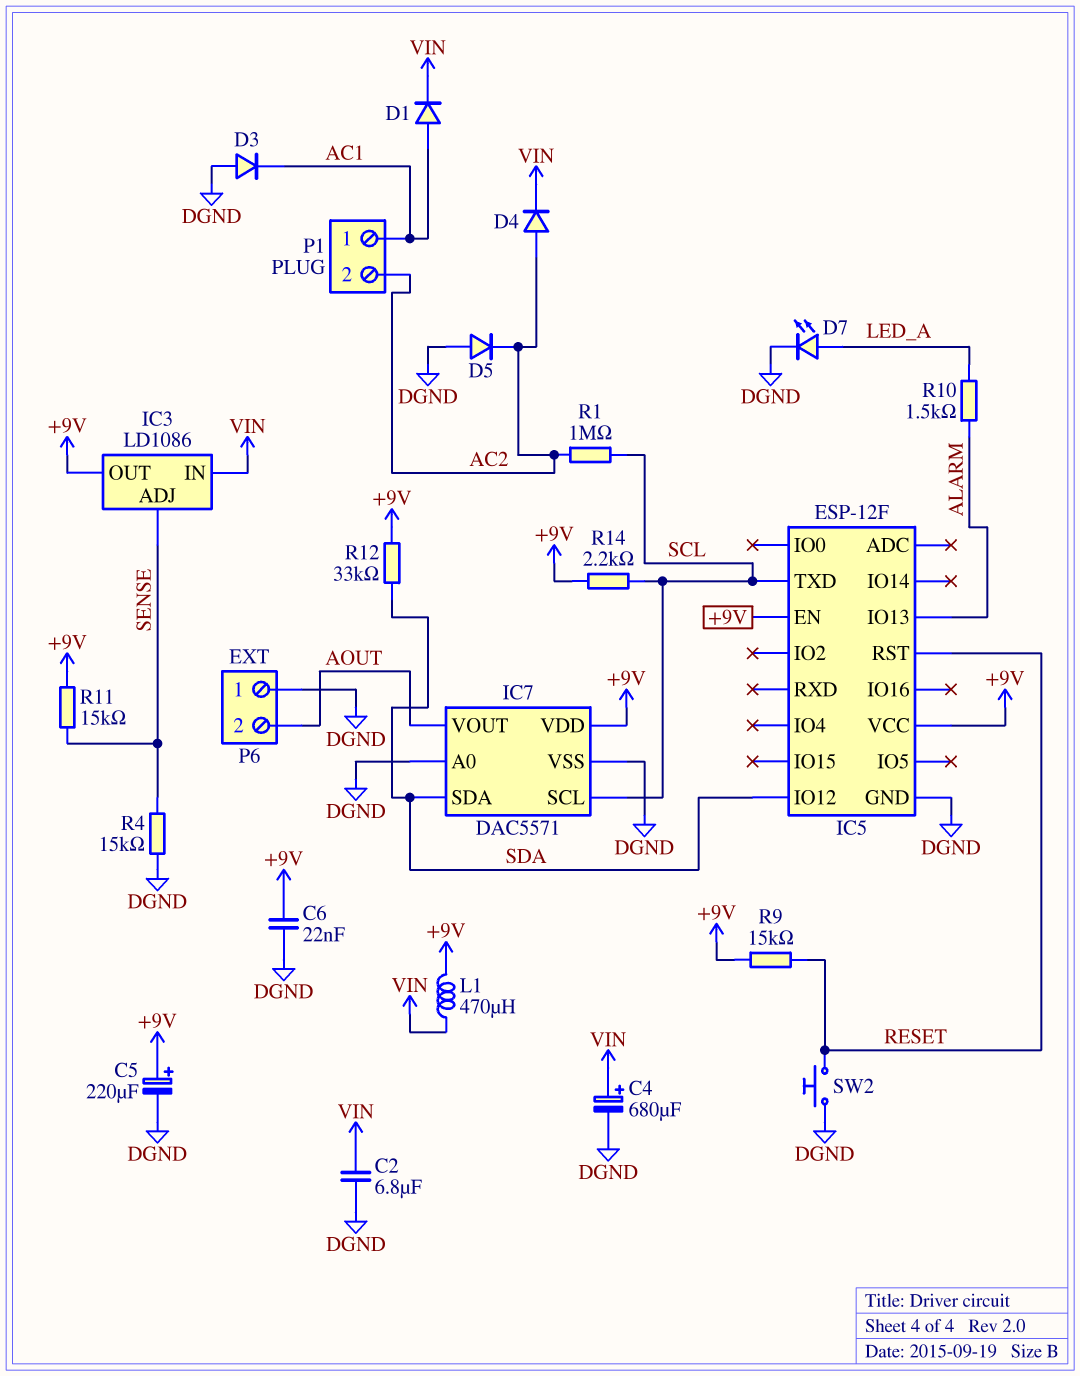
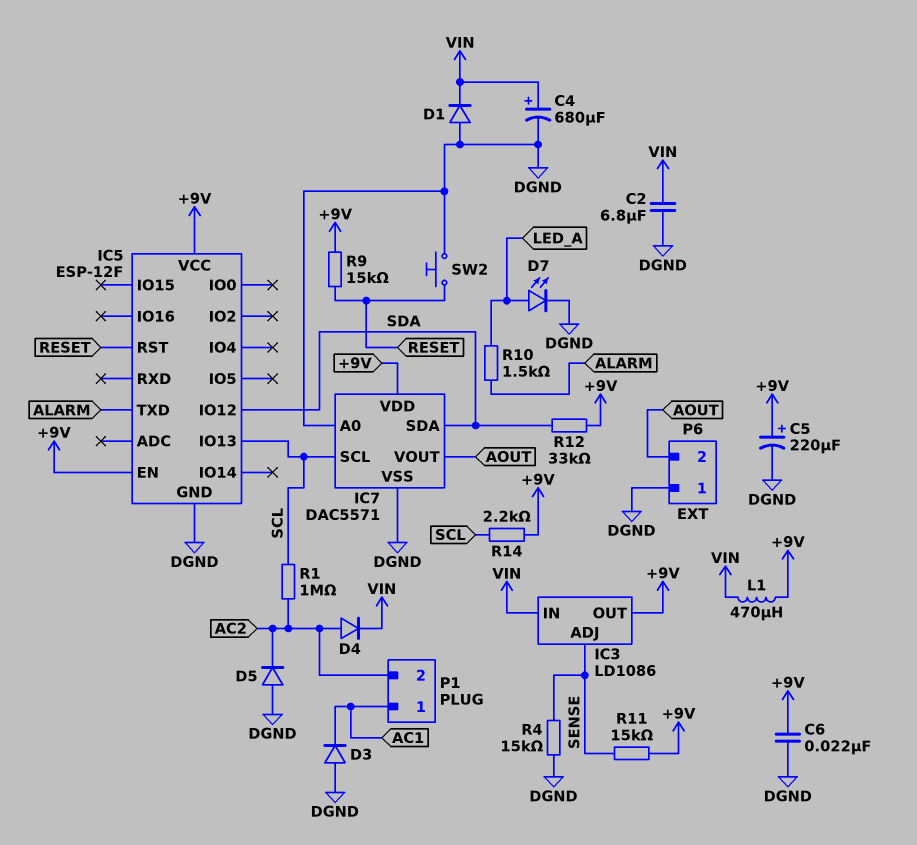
D1: diode (A AC1, K VIN) -> diode (A DGND, K VIN)
IC5 pin IO13: ALARM -> SCL
IC5 pin TXD: SCL -> ALARM

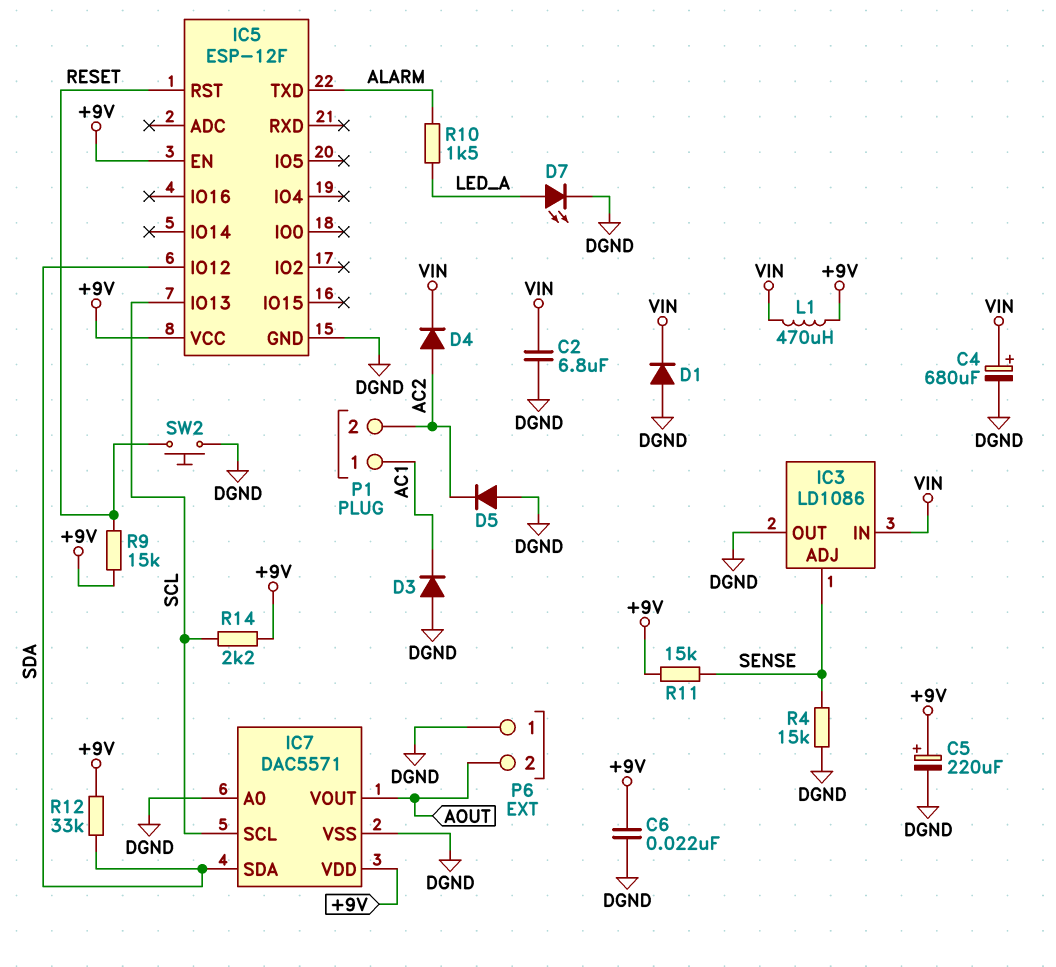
IC3 pin OUT: +9V -> DGND
R1: 1M (AC2, SCL) -> none

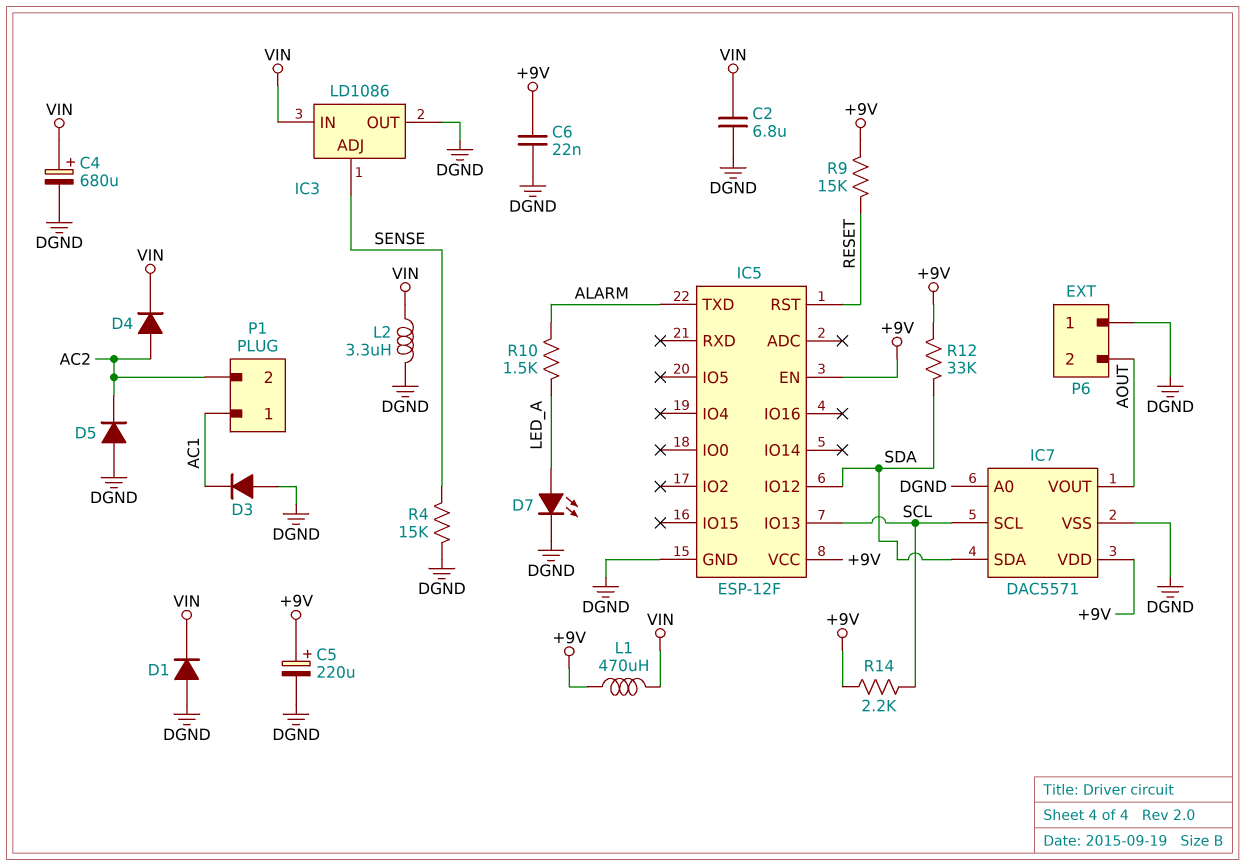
L2: none -> 3.3uH (DGND, VIN)
R11: 15k (+9V, SENSE) -> none
SW2: button (DGND, RESET) -> none

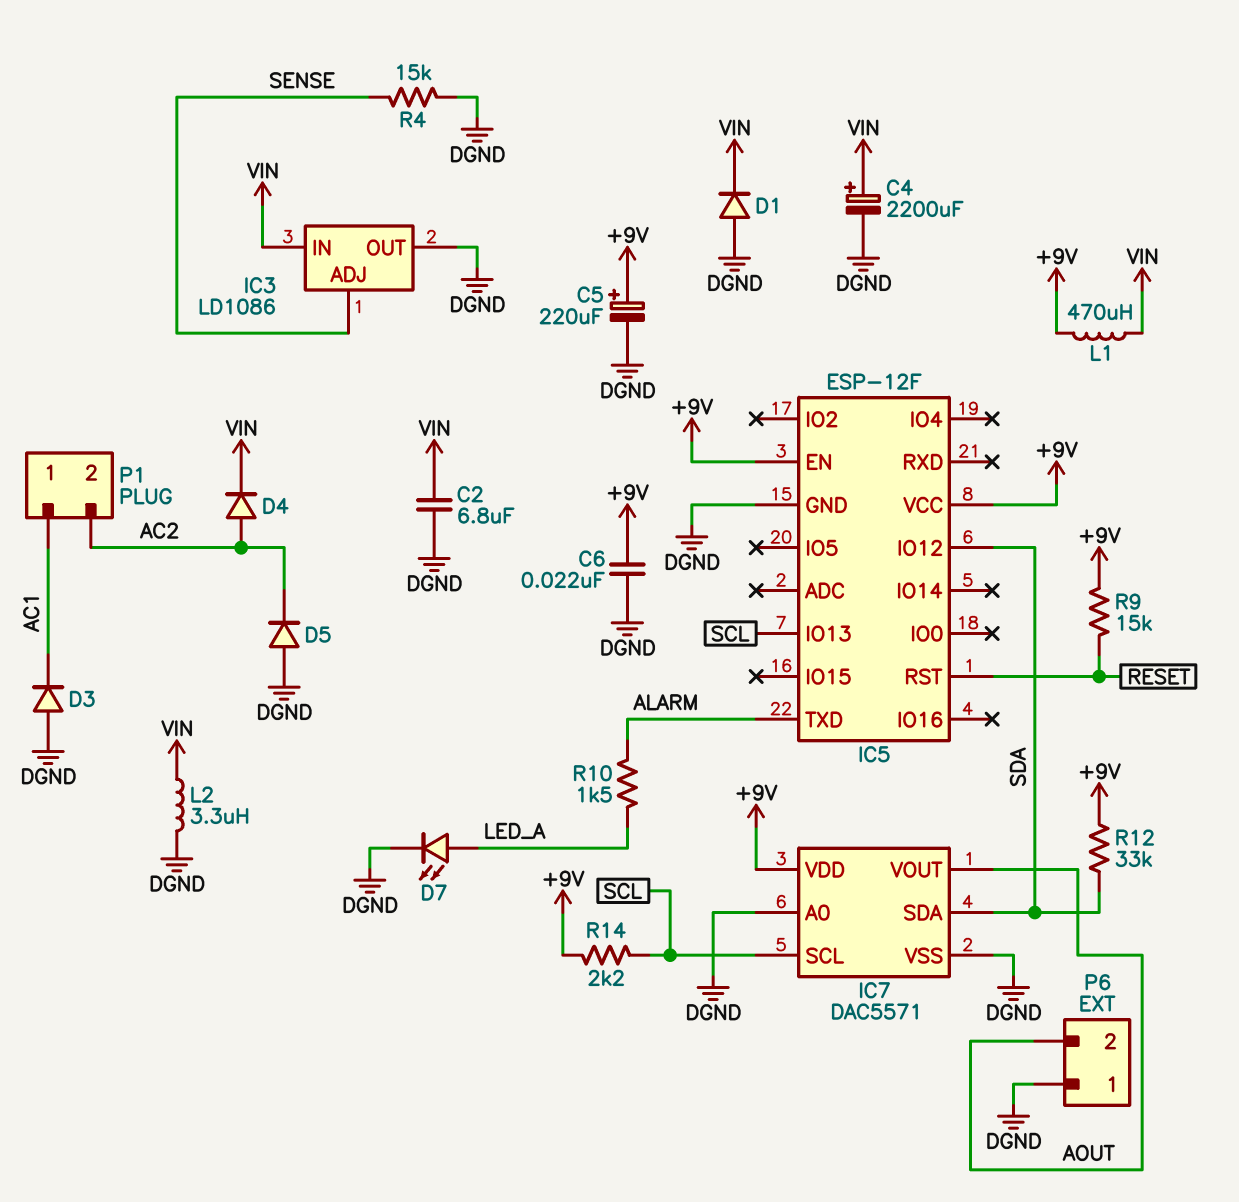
C4: 680uF (plus VIN, minus DGND) -> 2200uF (plus VIN, minus DGND)

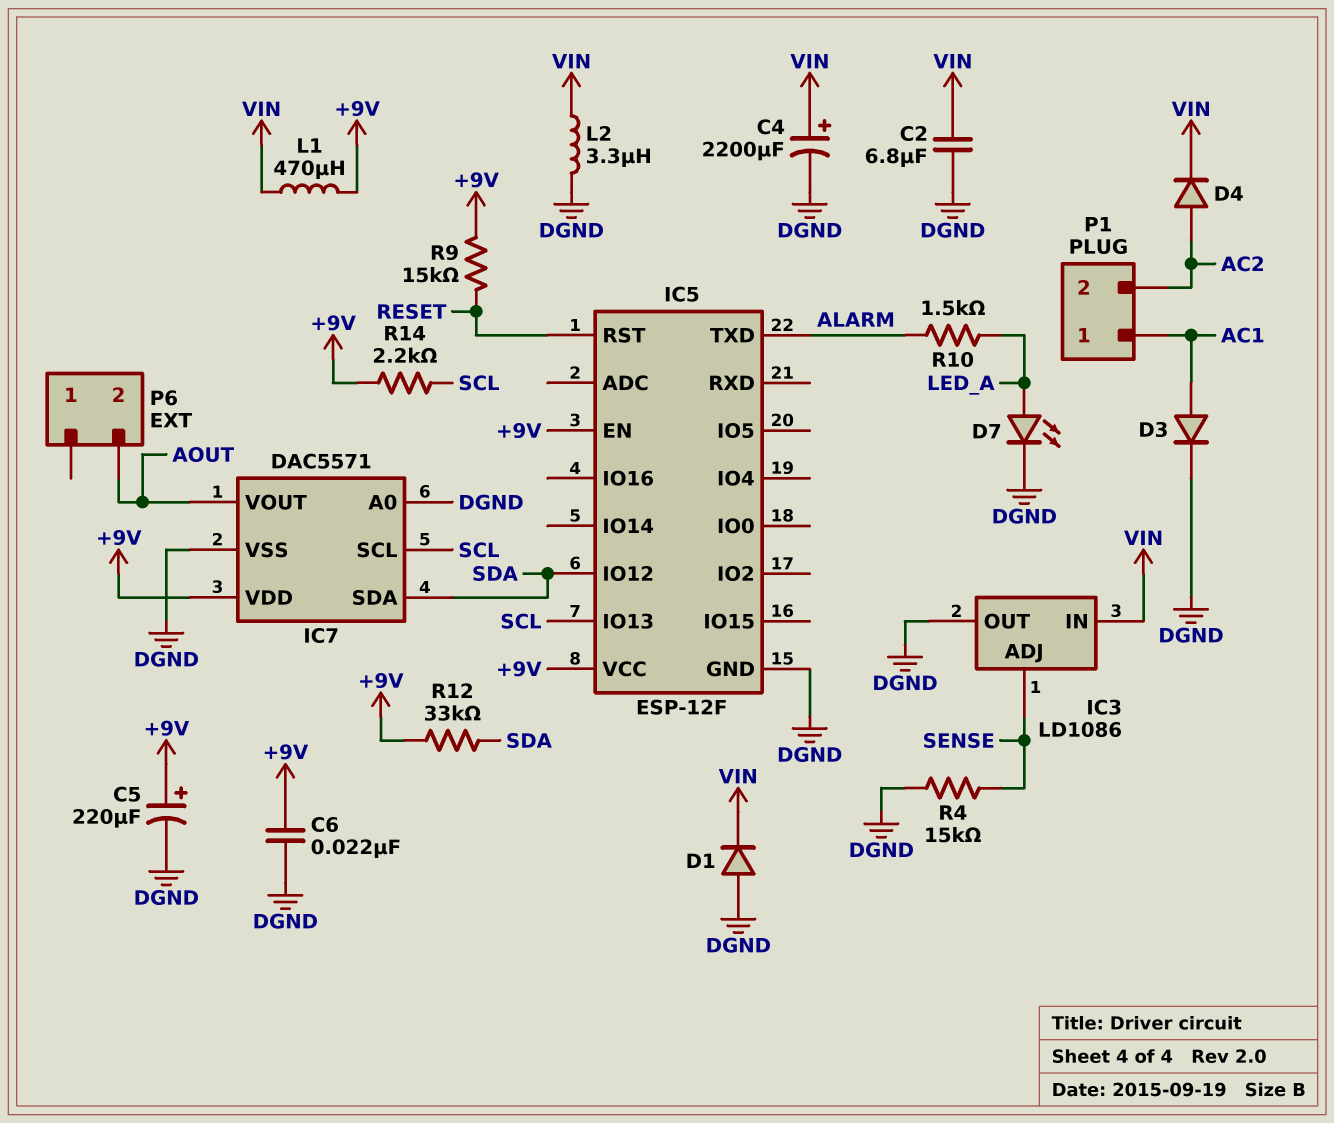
D3: diode (A DGND, K AC1) -> diode (A AC1, K DGND)
D5: diode (A DGND, K AC2) -> none
P6 pin 1: DGND -> none

